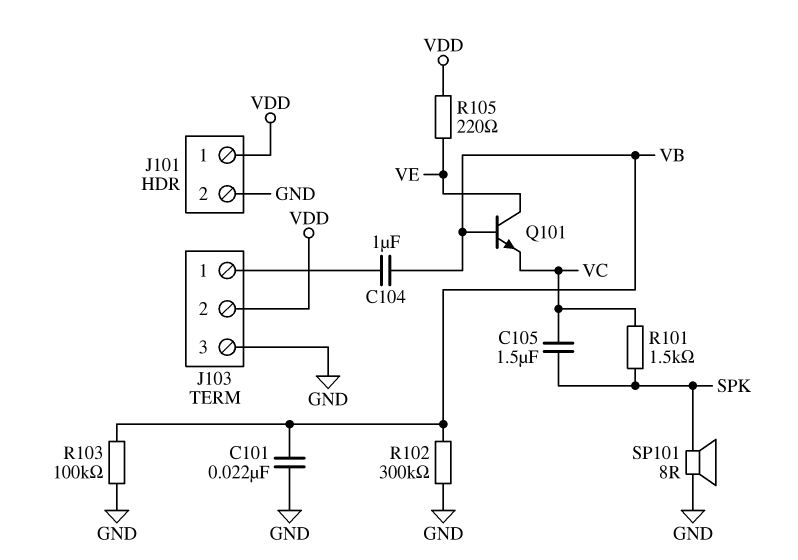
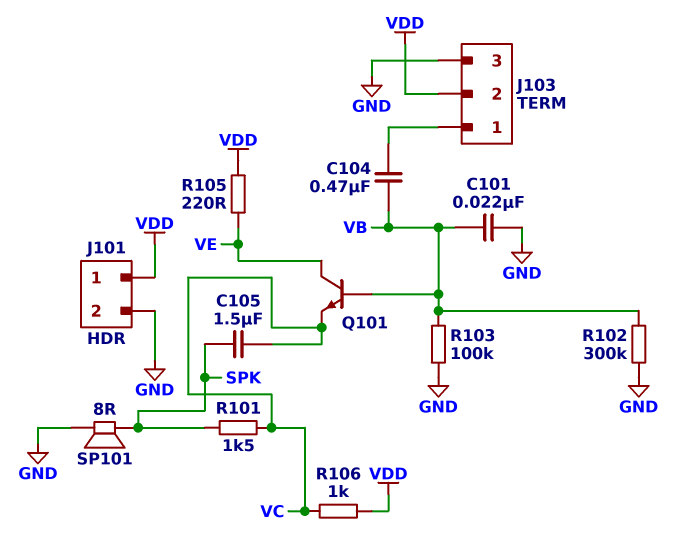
C104: 1uF (J103/1, VB) -> 470nF (J103/1, VB)
R106: none -> 1k (VC, VDD)

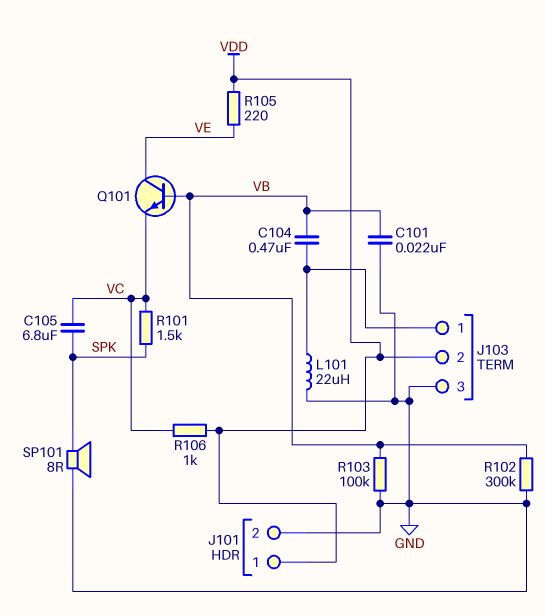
C105: 1.5uF (SPK, VC) -> 6.8uF (SPK, VC)
L101: none -> 22uH (GND, J103/1)

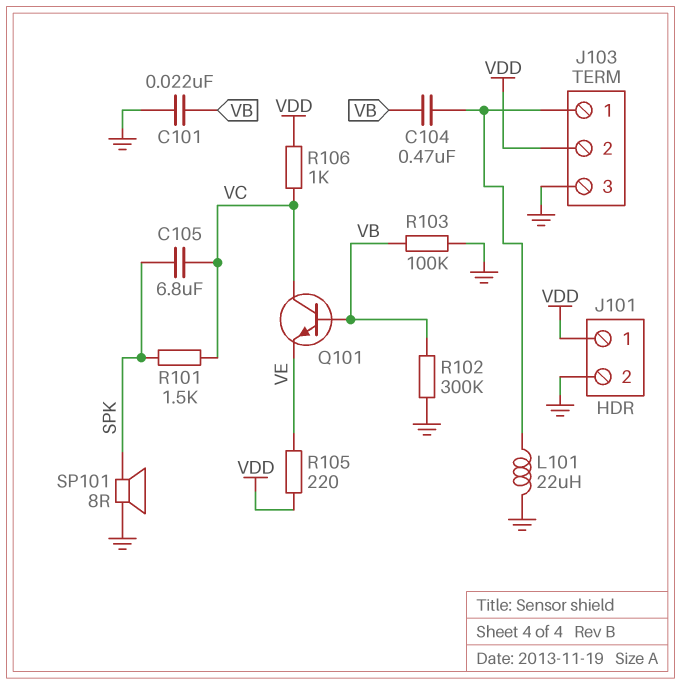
Q101: NPN (B VB, C VE, E VC) -> NPN (B VB, C VC, E VE)

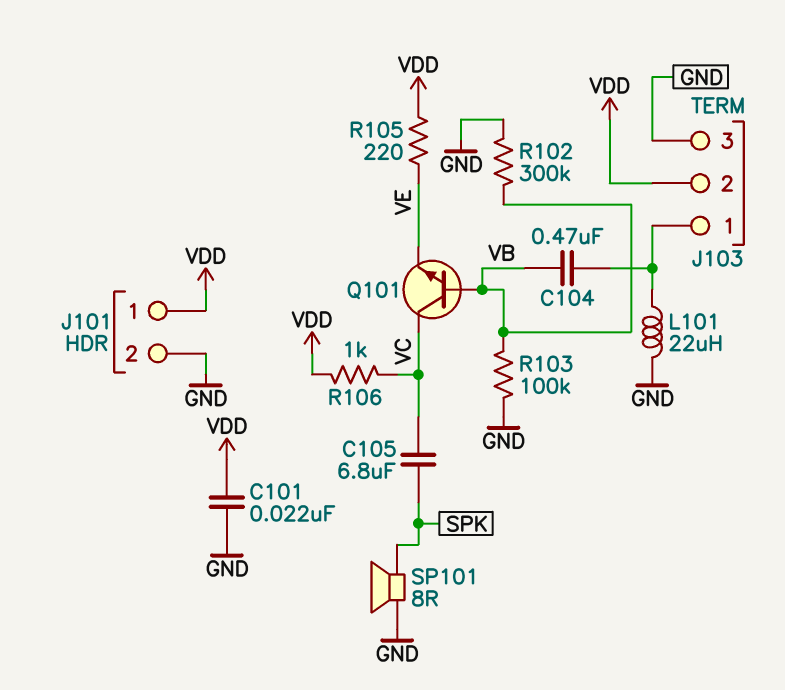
C101: 22nF (GND, VB) -> 22nF (GND, VDD)
R101: 1.5k (SPK, VC) -> none

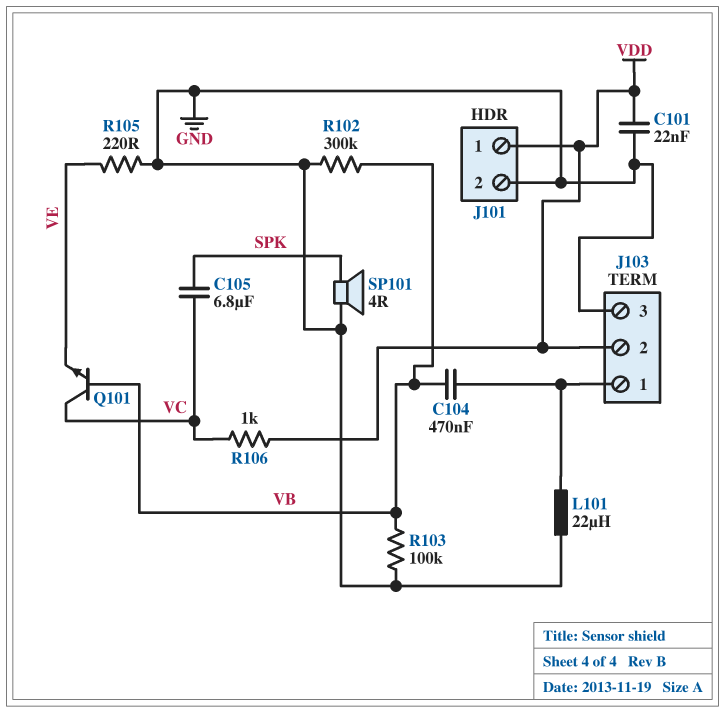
R105: 220 (VDD, VE) -> 220 (GND, VE)
SP101: speaker 8R (GND, SPK) -> speaker 4R (GND, SPK)

